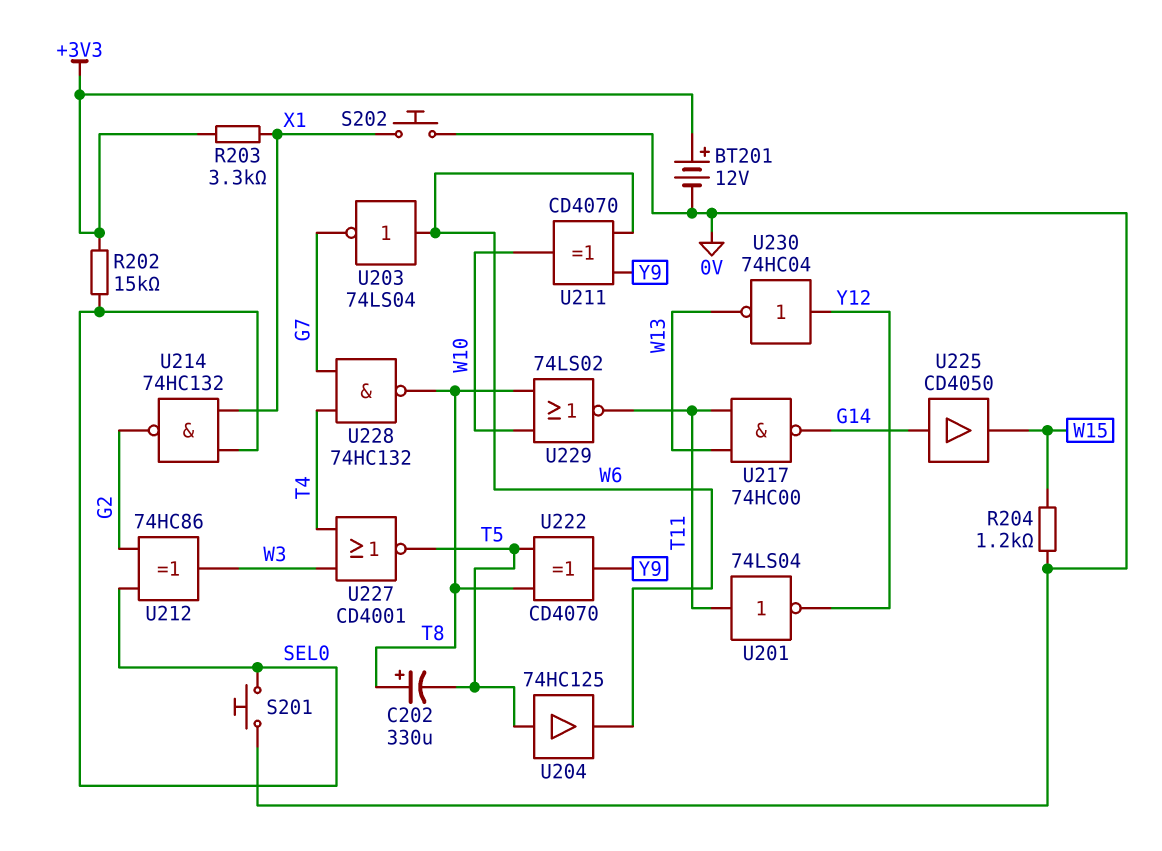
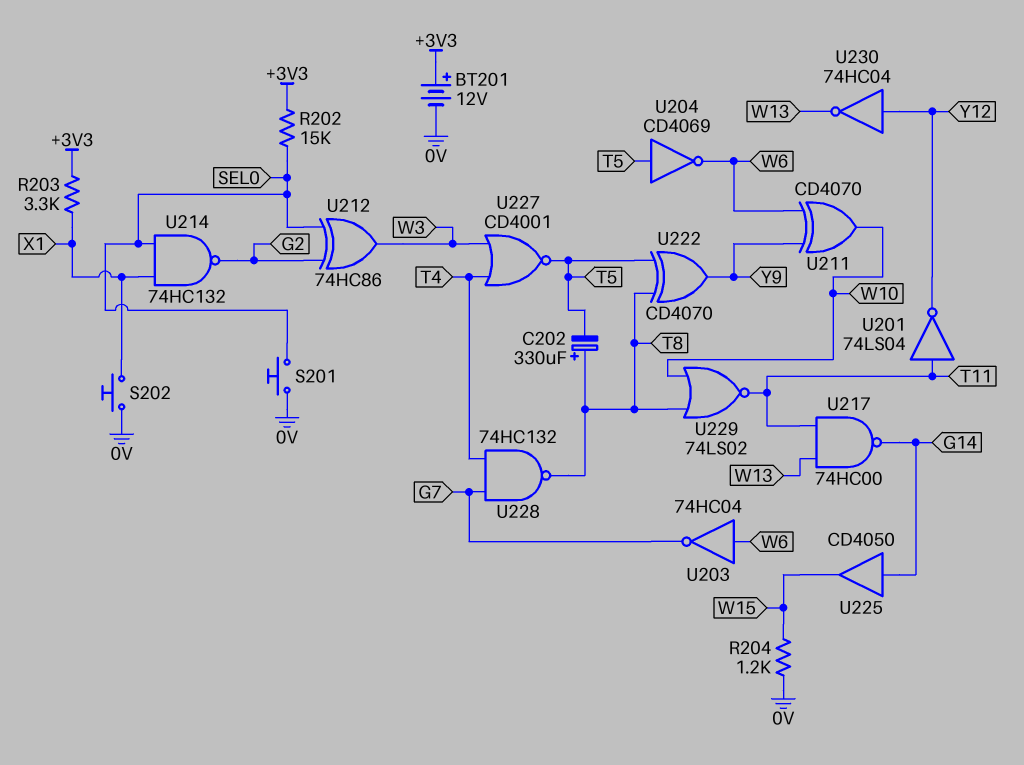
U203: NOT 74LS04 (in W6, out G7) -> NOT 74HC04 (in W6, out G7)
U204: buffer 74HC125 (in T5, out W6) -> NOT CD4069 (in T5, out W6)

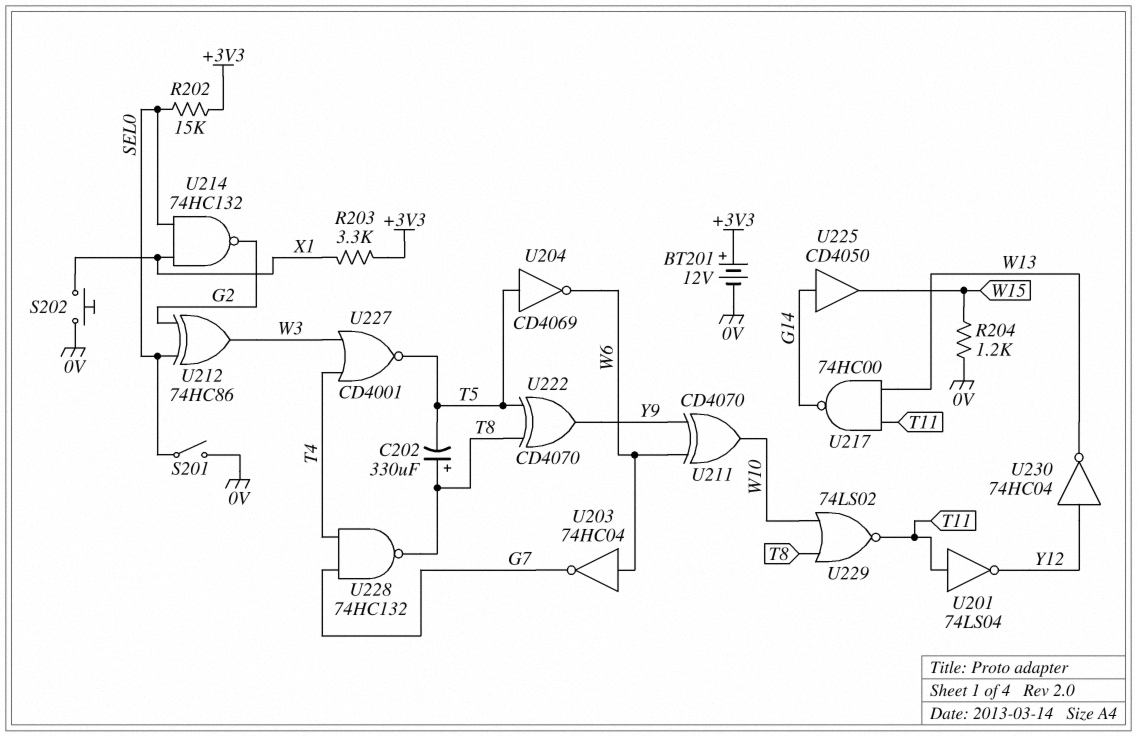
S201: button (0V, SEL0) -> switch (0V, SEL0)

